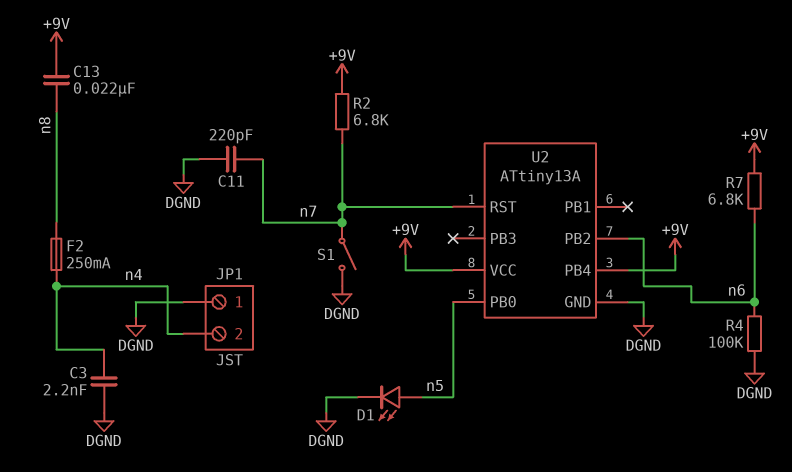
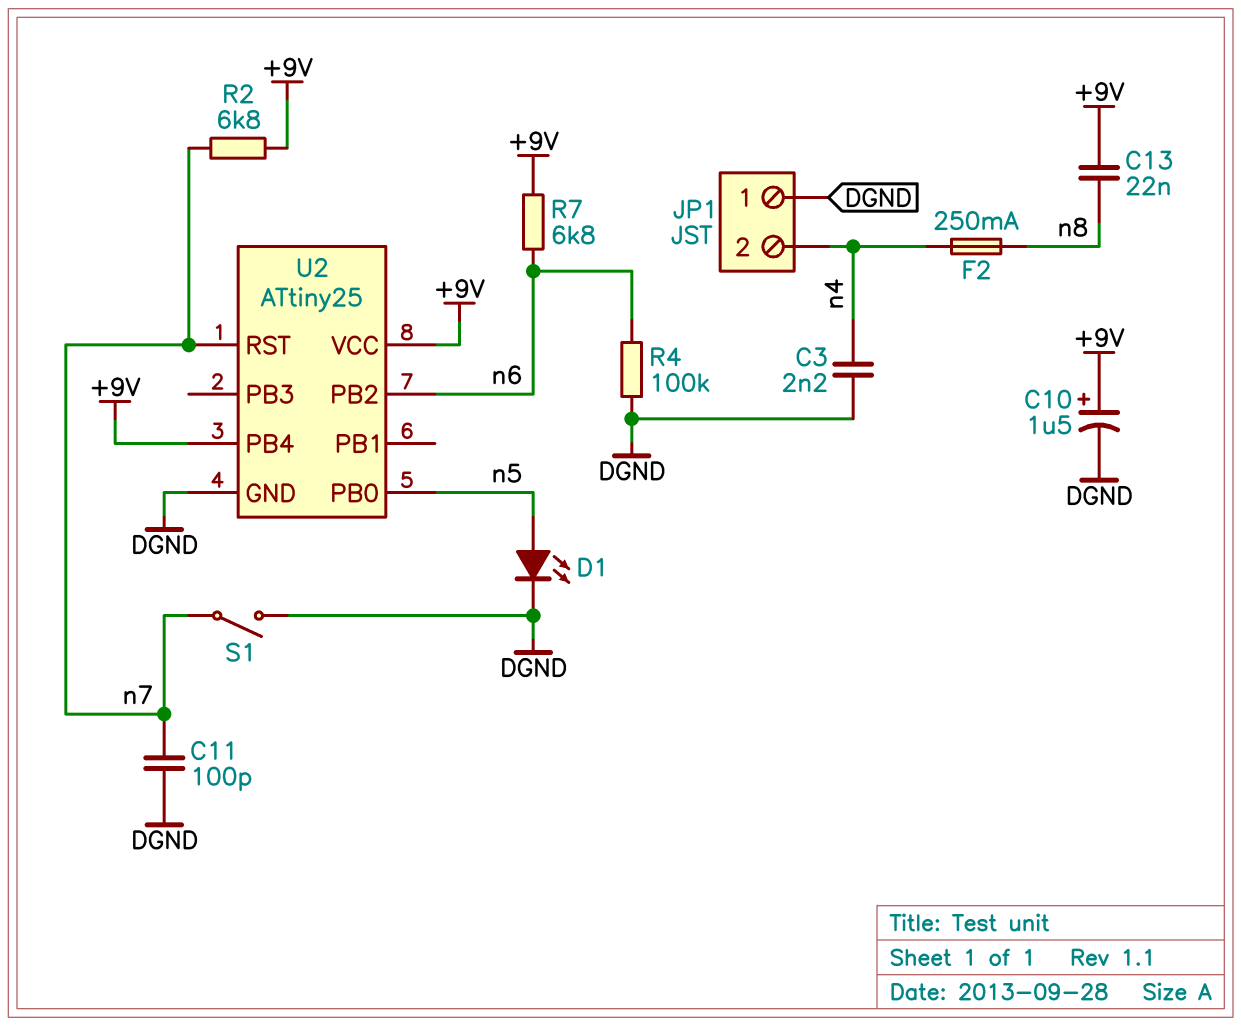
C10: none -> 1.5uF (plus +9V, minus DGND)
C11: 220pF (DGND, n7) -> 100pF (DGND, n7)
U2: ATtiny13A -> ATtiny25

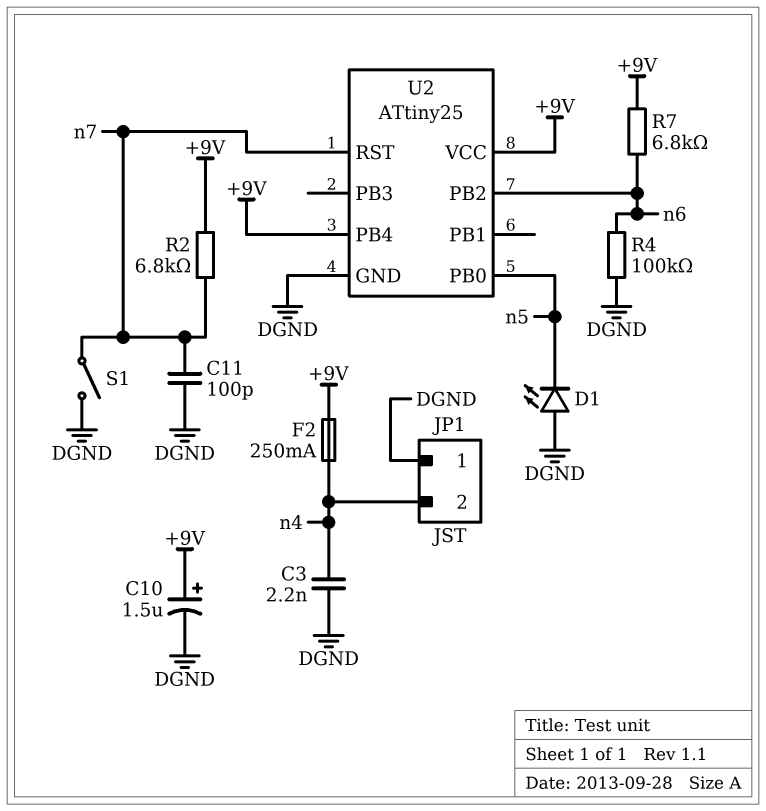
C13: 22nF (+9V, n8) -> none
D1: LED (A n5, K DGND) -> LED (A DGND, K n5)
F2: 250mA (n4, n8) -> 250mA (+9V, n4)

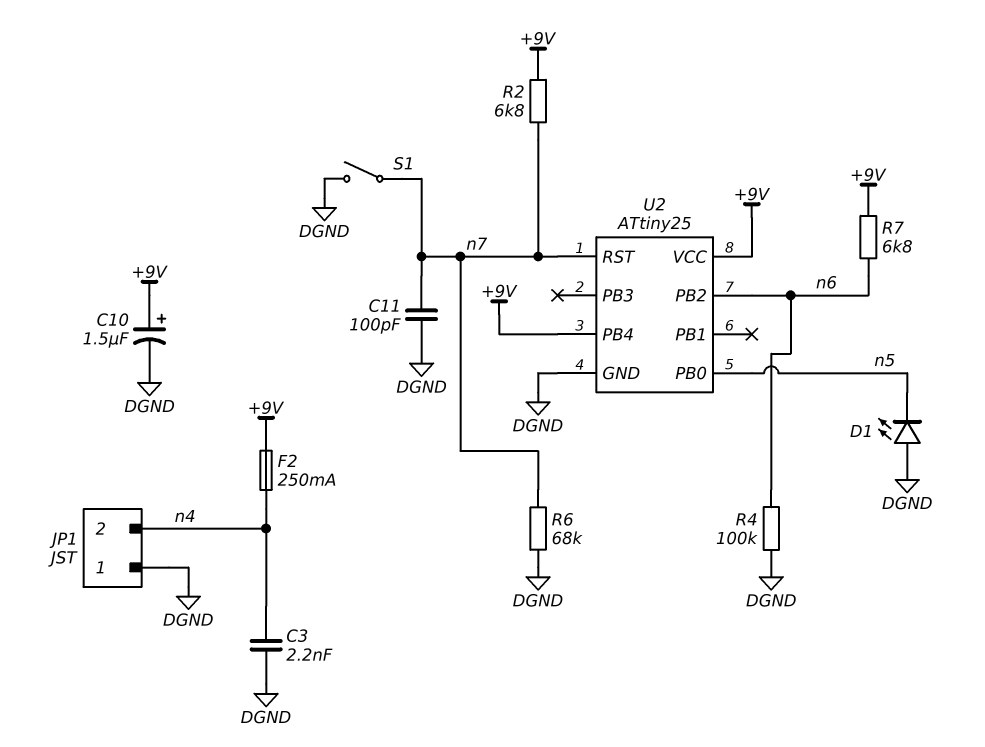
R6: none -> 68k (DGND, n7)

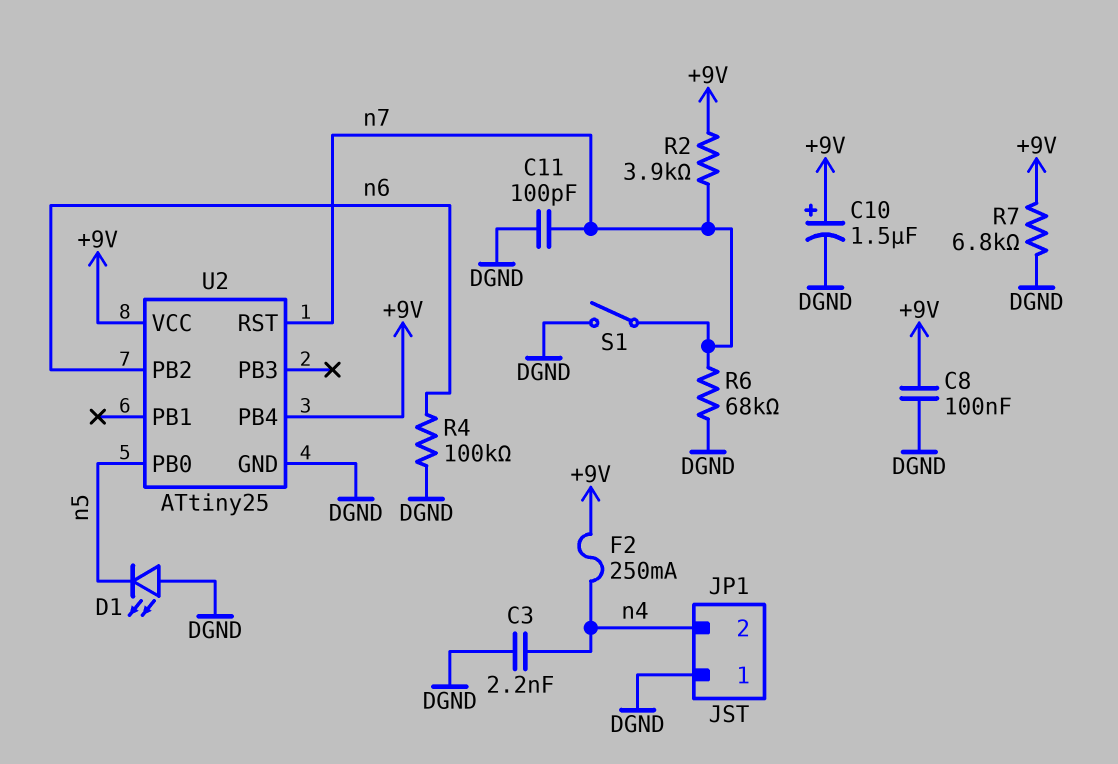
C8: none -> 100nF (+9V, DGND)
R2: 6.8k (+9V, n7) -> 3.9k (+9V, n7)
R7: 6.8k (+9V, n6) -> 6.8k (+9V, DGND)

